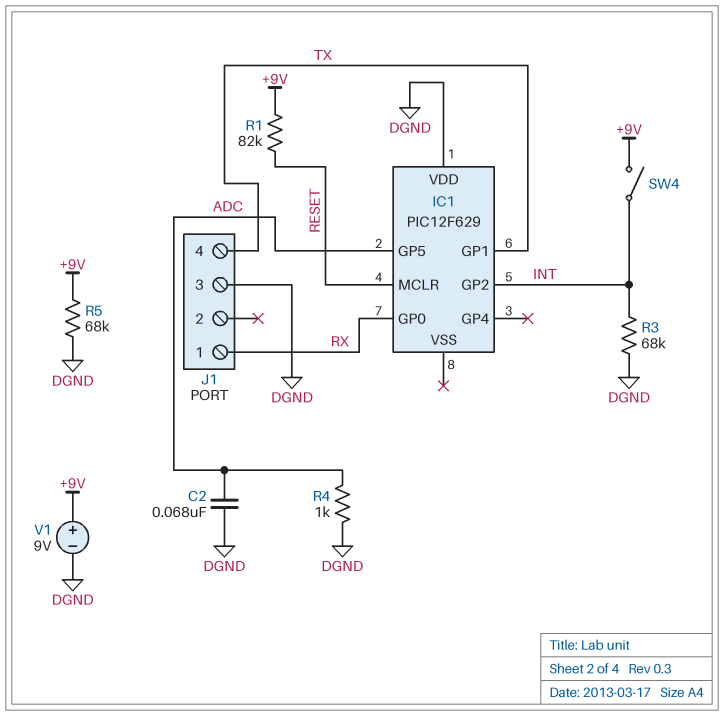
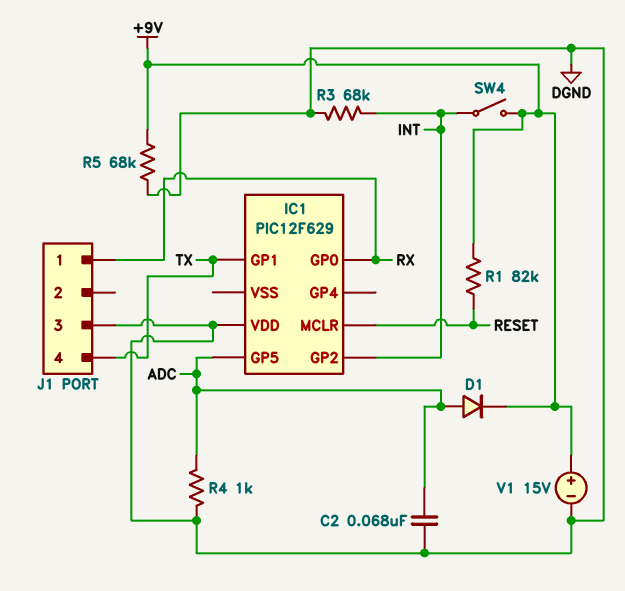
D1: none -> diode (A ADC, K +9V)
V1: 9V (plus +9V, minus DGND) -> 15V (plus +9V, minus DGND)

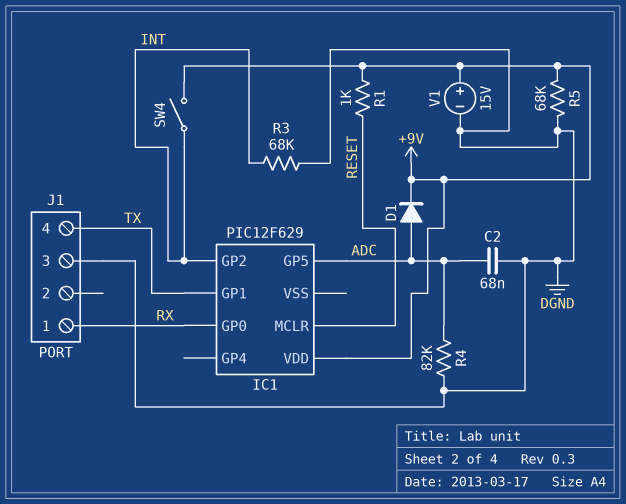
IC1 pin VDD: DGND -> +9V
R1: 82k (+9V, RESET) -> 1k (+9V, RESET)
R4: 1k (ADC, DGND) -> 82k (ADC, DGND)

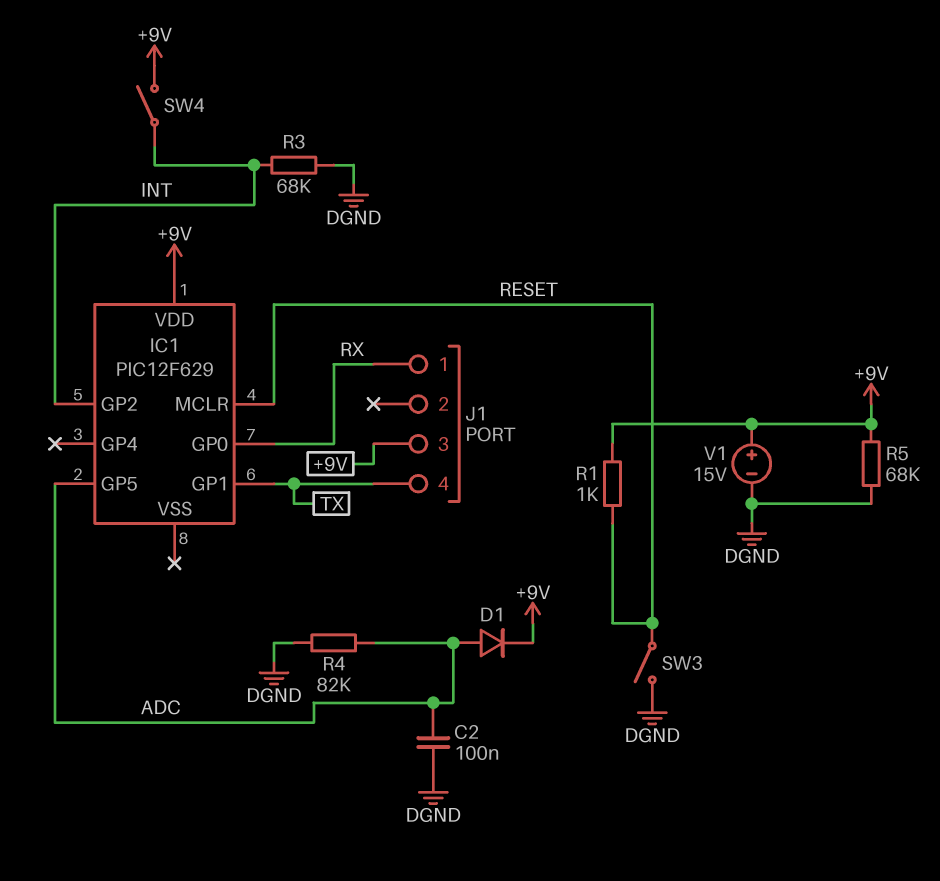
C2: 68nF (ADC, DGND) -> 100nF (ADC, DGND)
J1 pin 3: DGND -> +9V
SW3: none -> switch (DGND, RESET)

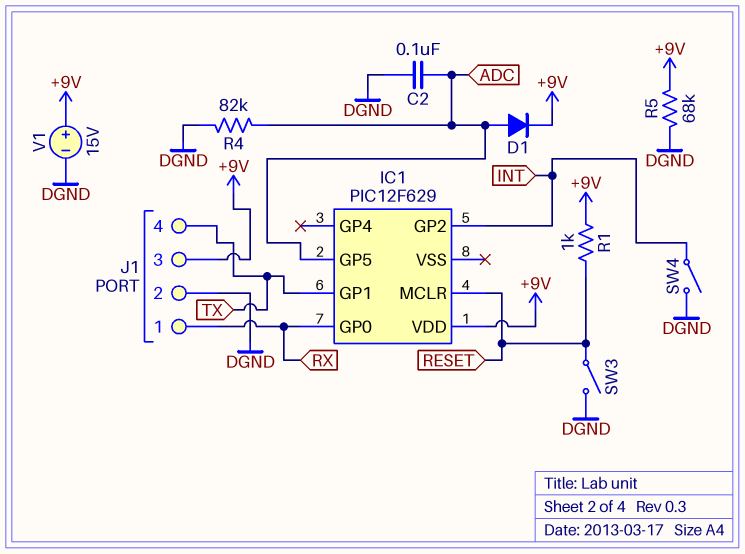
J1 pin 2: none -> DGND
R3: 68k (DGND, INT) -> none
SW4: switch (+9V, INT) -> switch (DGND, INT)

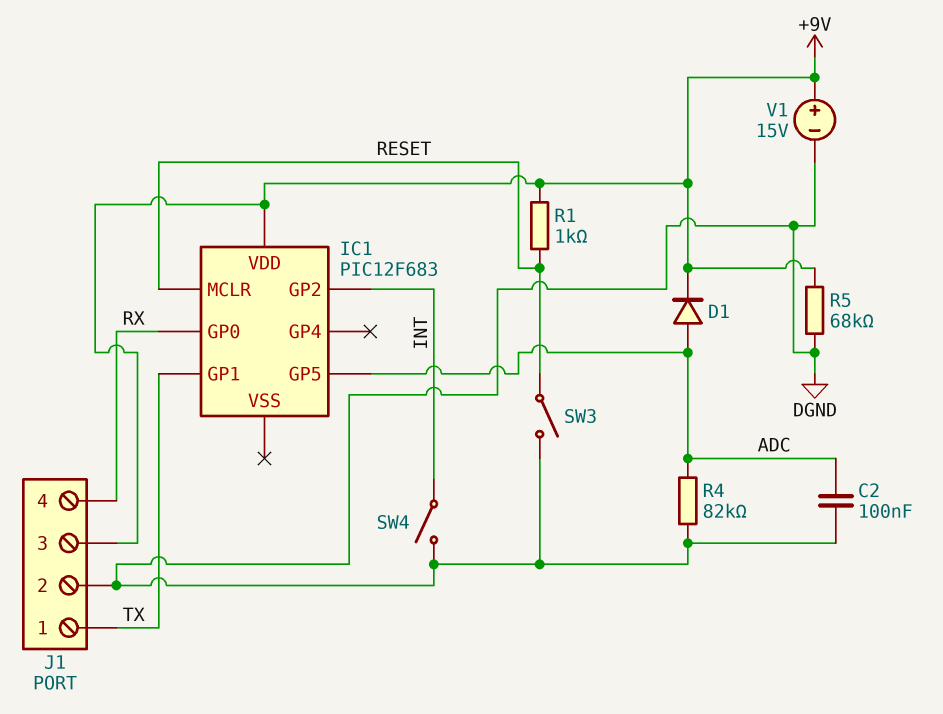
IC1: PIC12F629 -> PIC12F683
J1 pin 1: RX -> TX
J1 pin 4: TX -> RX

